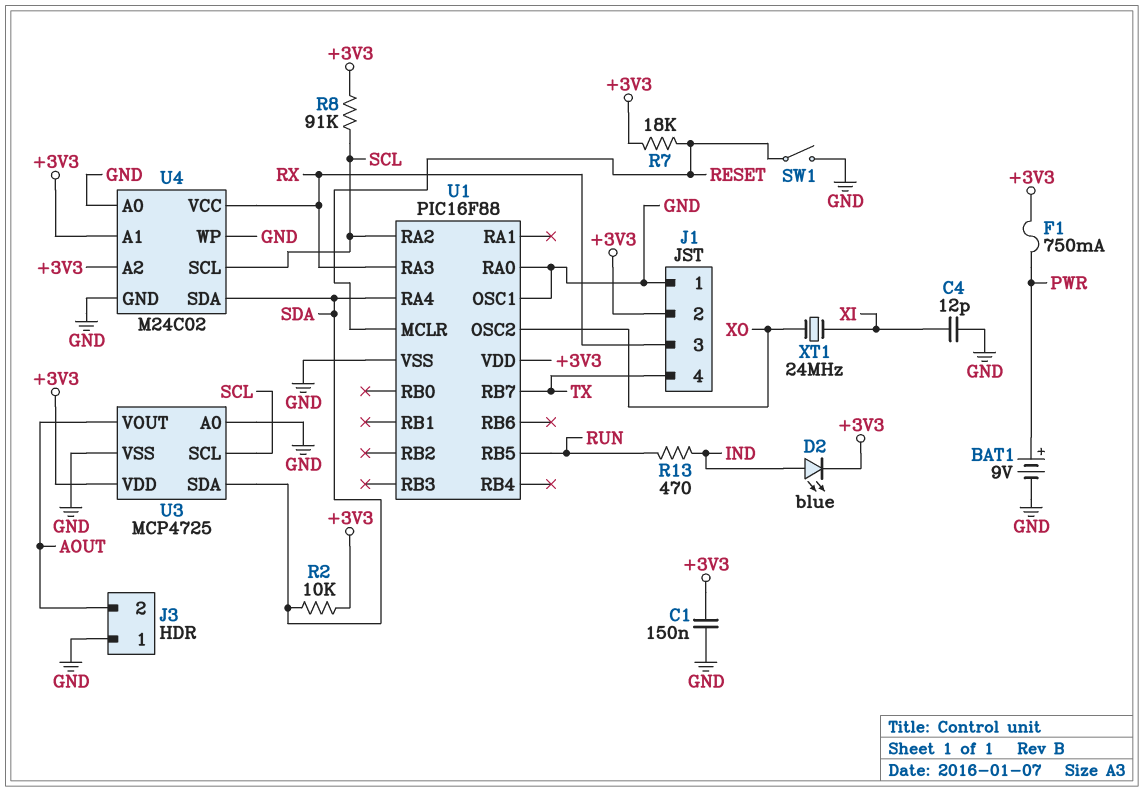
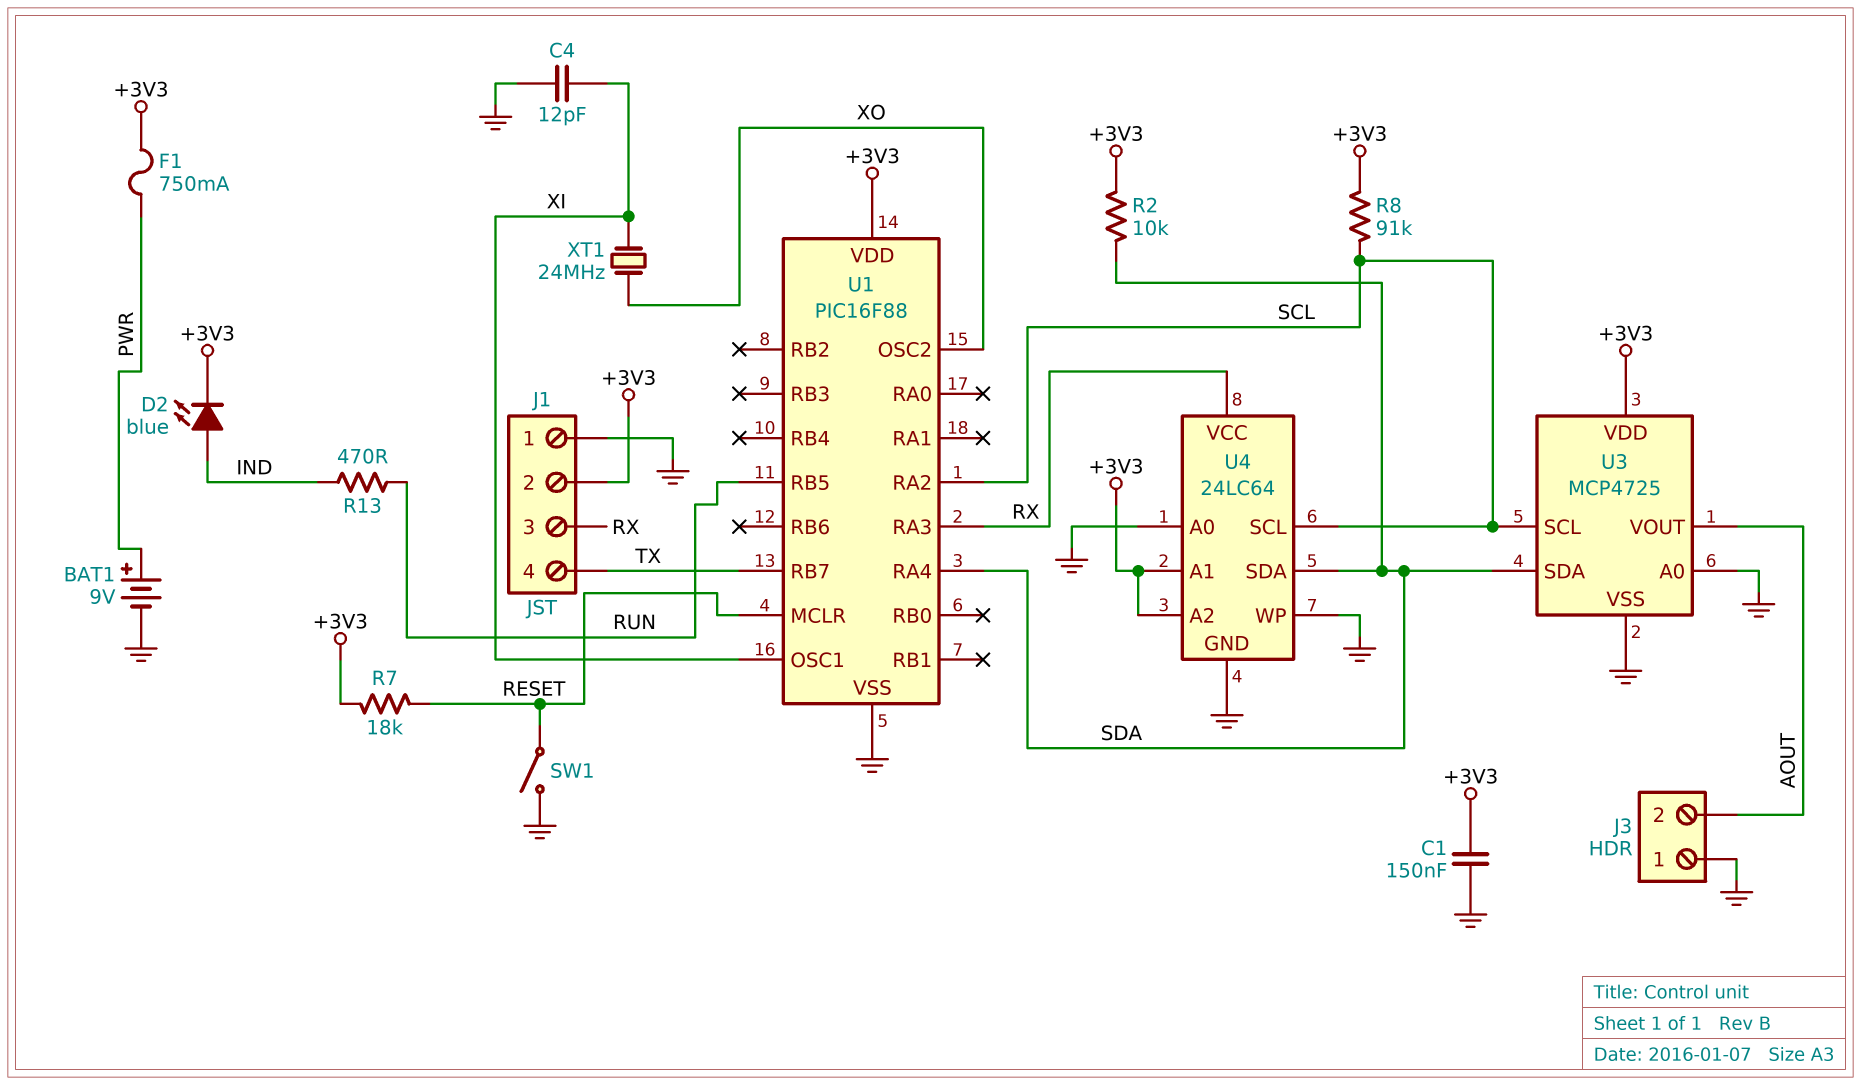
U1 pin OSC1: GND -> XI
U1 pin RA0: GND -> none
U4: M24C02 -> 24LC64

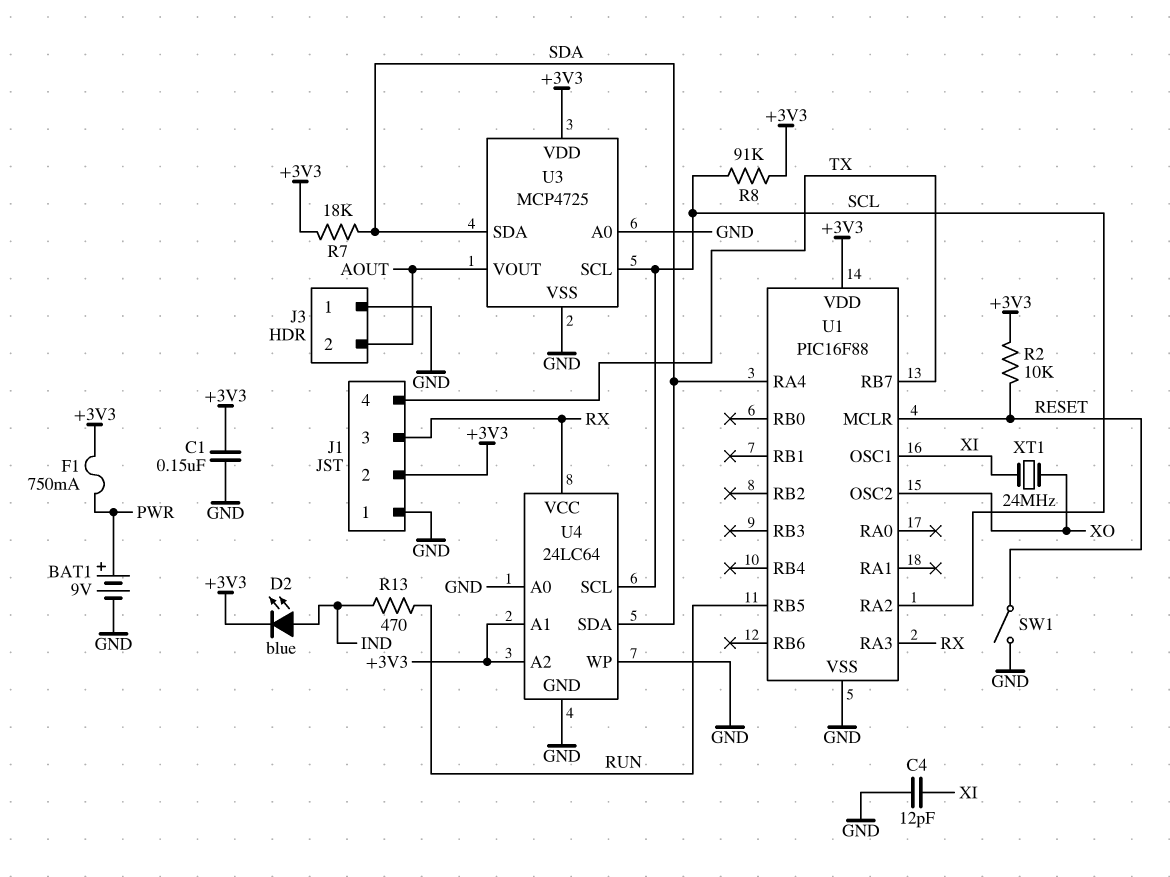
R2: 10k (+3V3, SDA) -> 10k (+3V3, RESET)
R7: 18k (+3V3, RESET) -> 18k (+3V3, SDA)

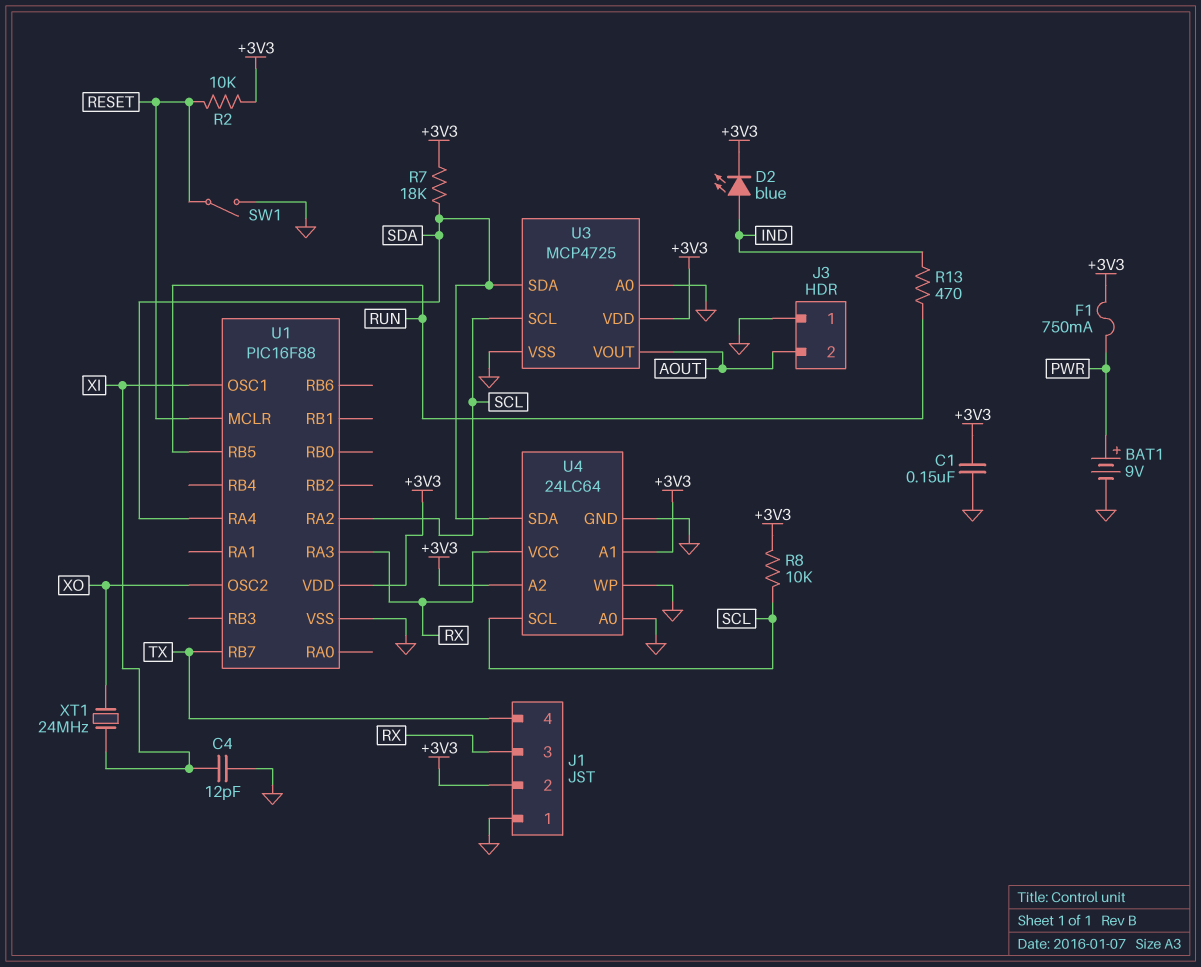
R8: 91k (+3V3, SCL) -> 10k (+3V3, SCL)

